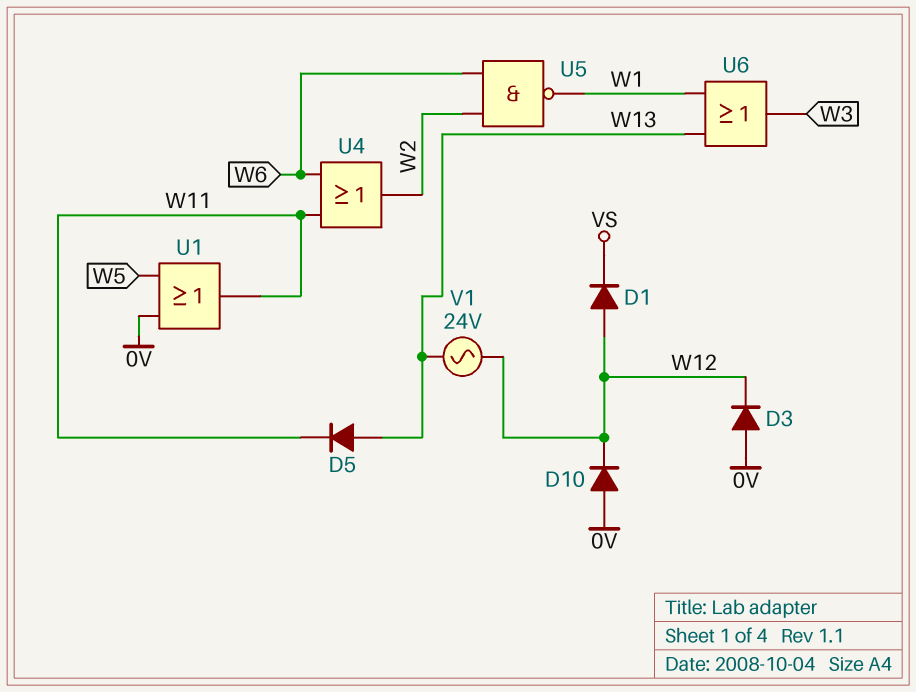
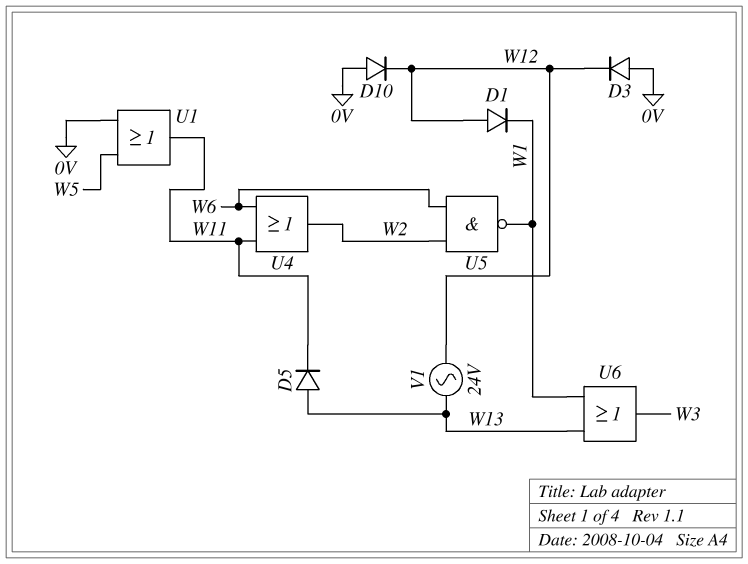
D1: diode (A W12, K VS) -> diode (A W12, K W1)

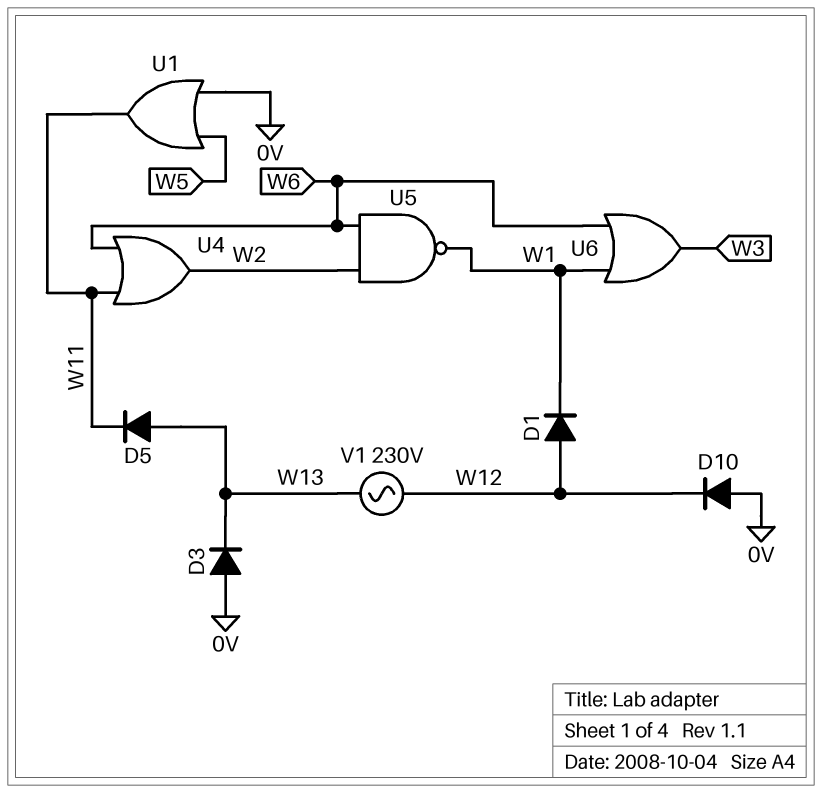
D3: diode (A 0V, K W12) -> diode (A 0V, K W13)
U6: OR (in W1, in W13, out W3) -> OR (in W1, in W6, out W3)
V1: AC 24V (W12, W13) -> AC 230V (W12, W13)

